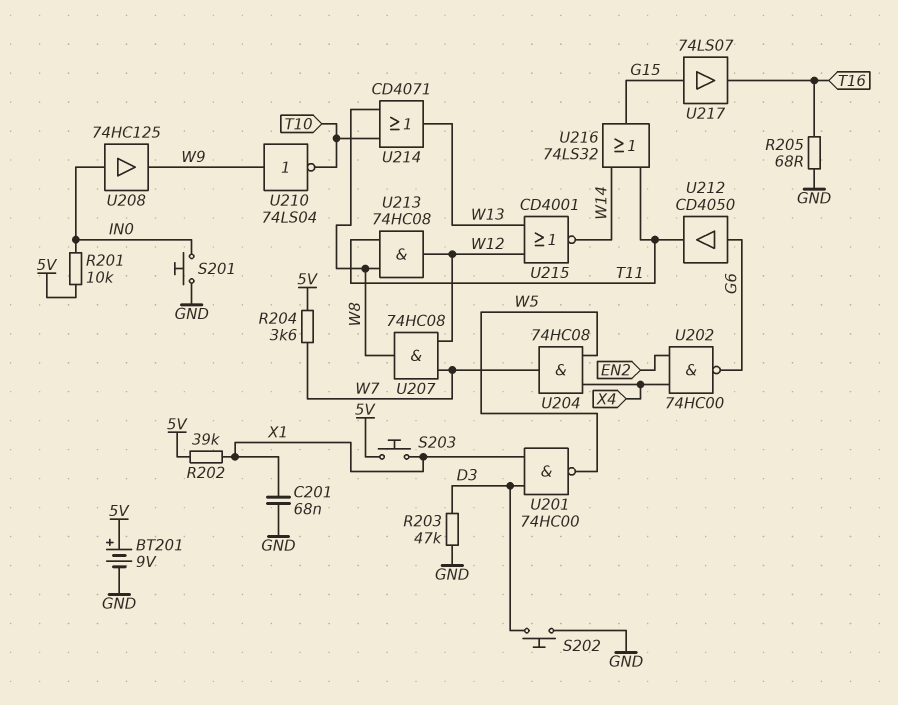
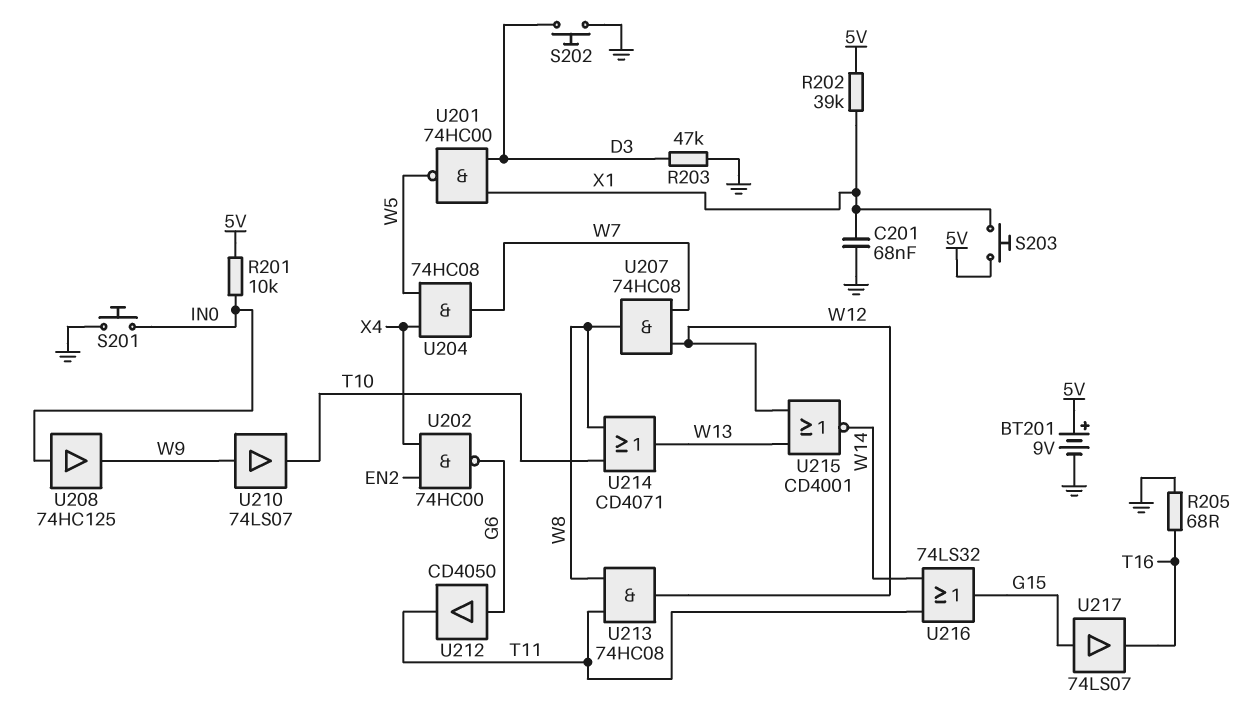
R204: 3.6k (5V, W7) -> none
U210: NOT 74LS04 (in W9, out T10) -> buffer 74LS07 (in W9, out T10)

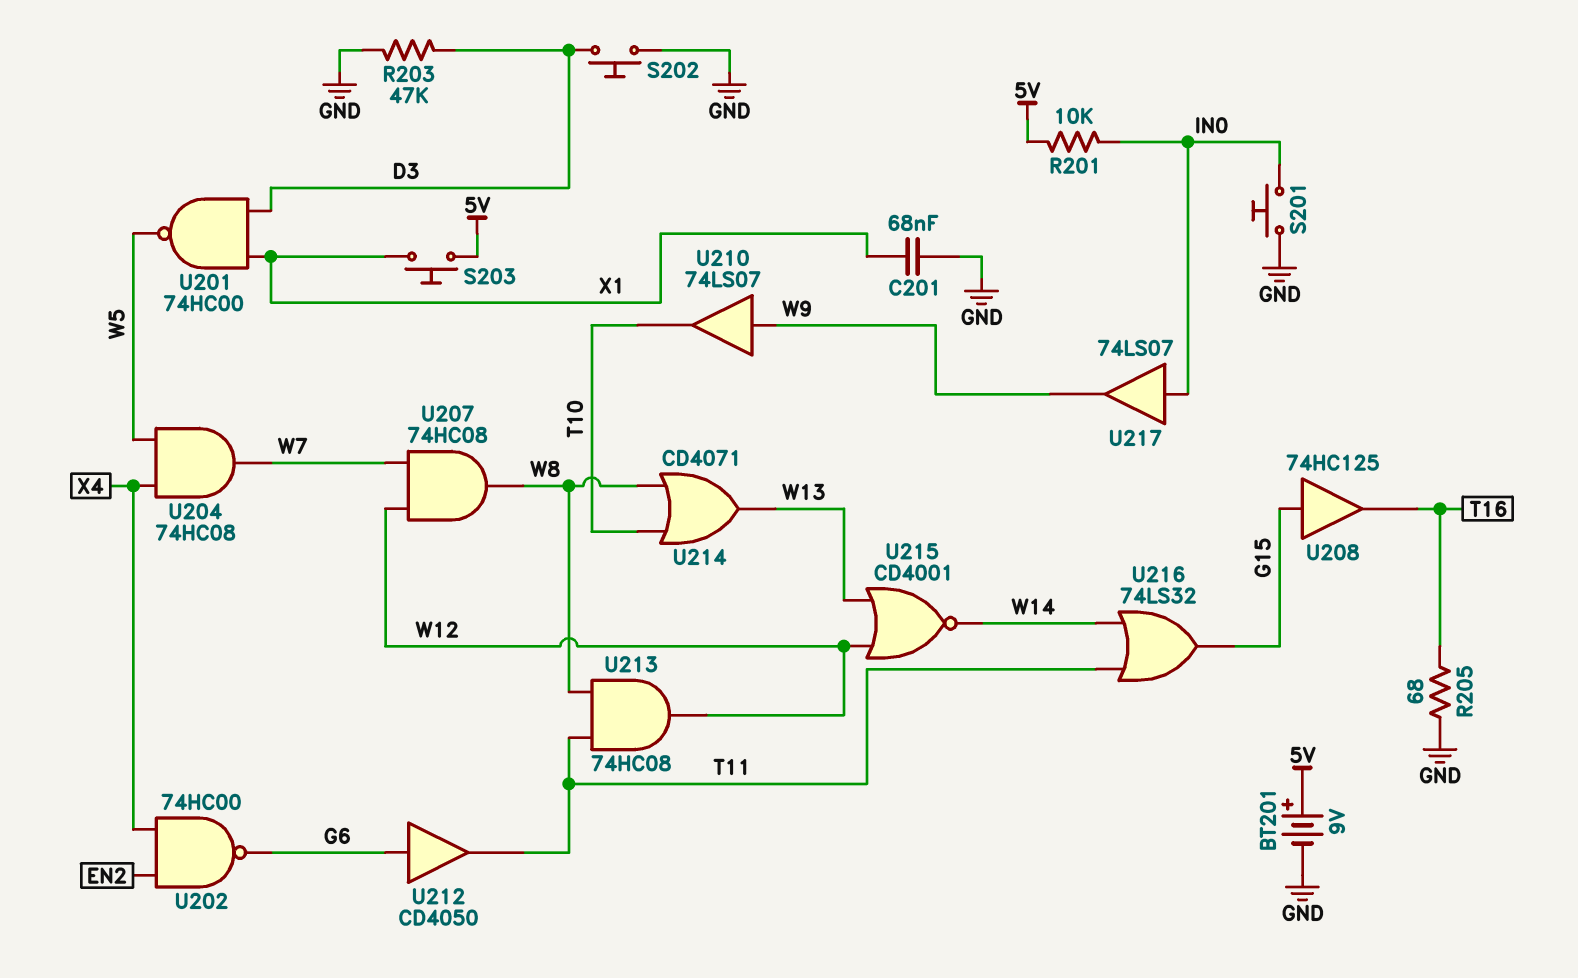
R202: 39k (5V, X1) -> none
U208: buffer 74HC125 (in IN0, out W9) -> buffer 74HC125 (in G15, out T16)
U217: buffer 74LS07 (in G15, out T16) -> buffer 74LS07 (in IN0, out W9)

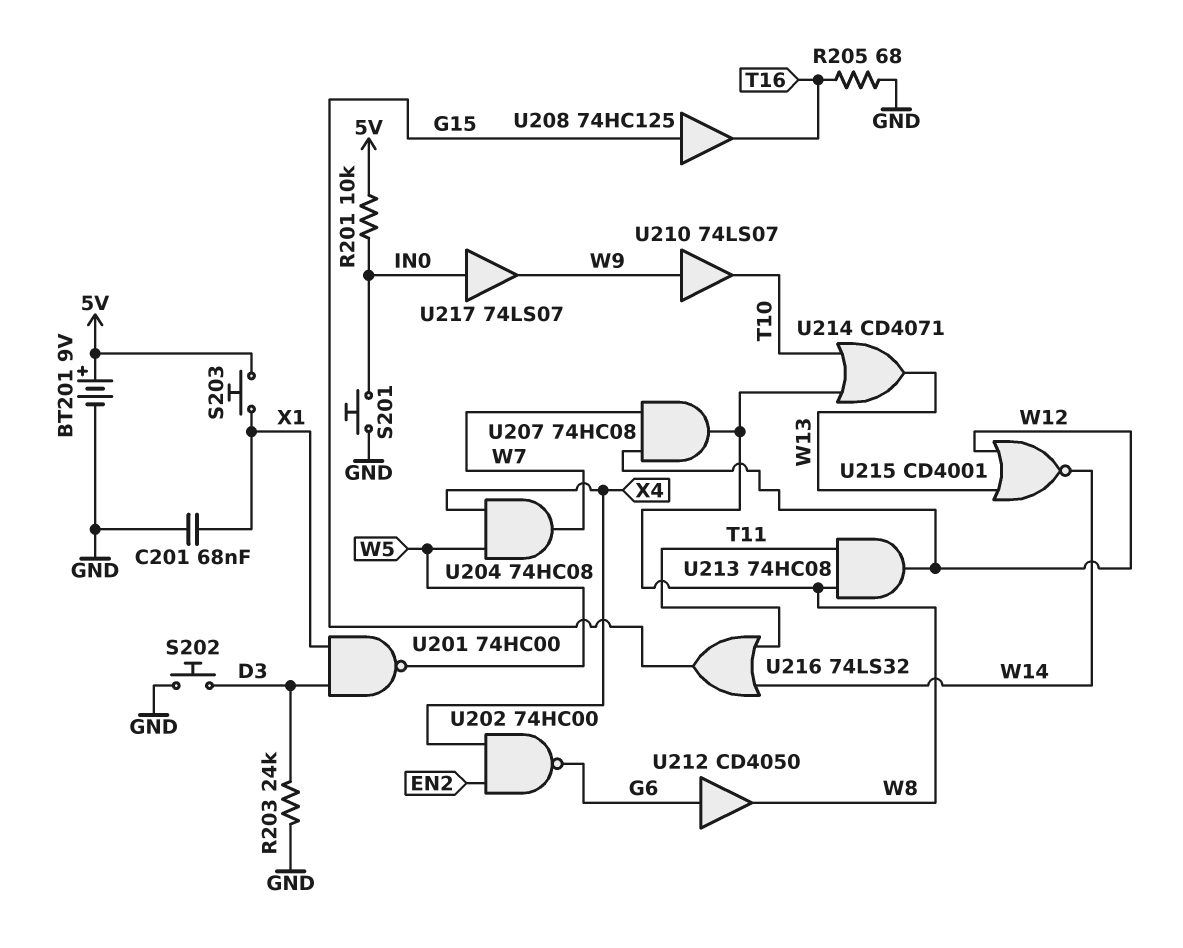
R203: 47k (D3, GND) -> 24k (D3, GND)
U212: buffer CD4050 (in G6, out T11) -> buffer CD4050 (in G6, out W8)

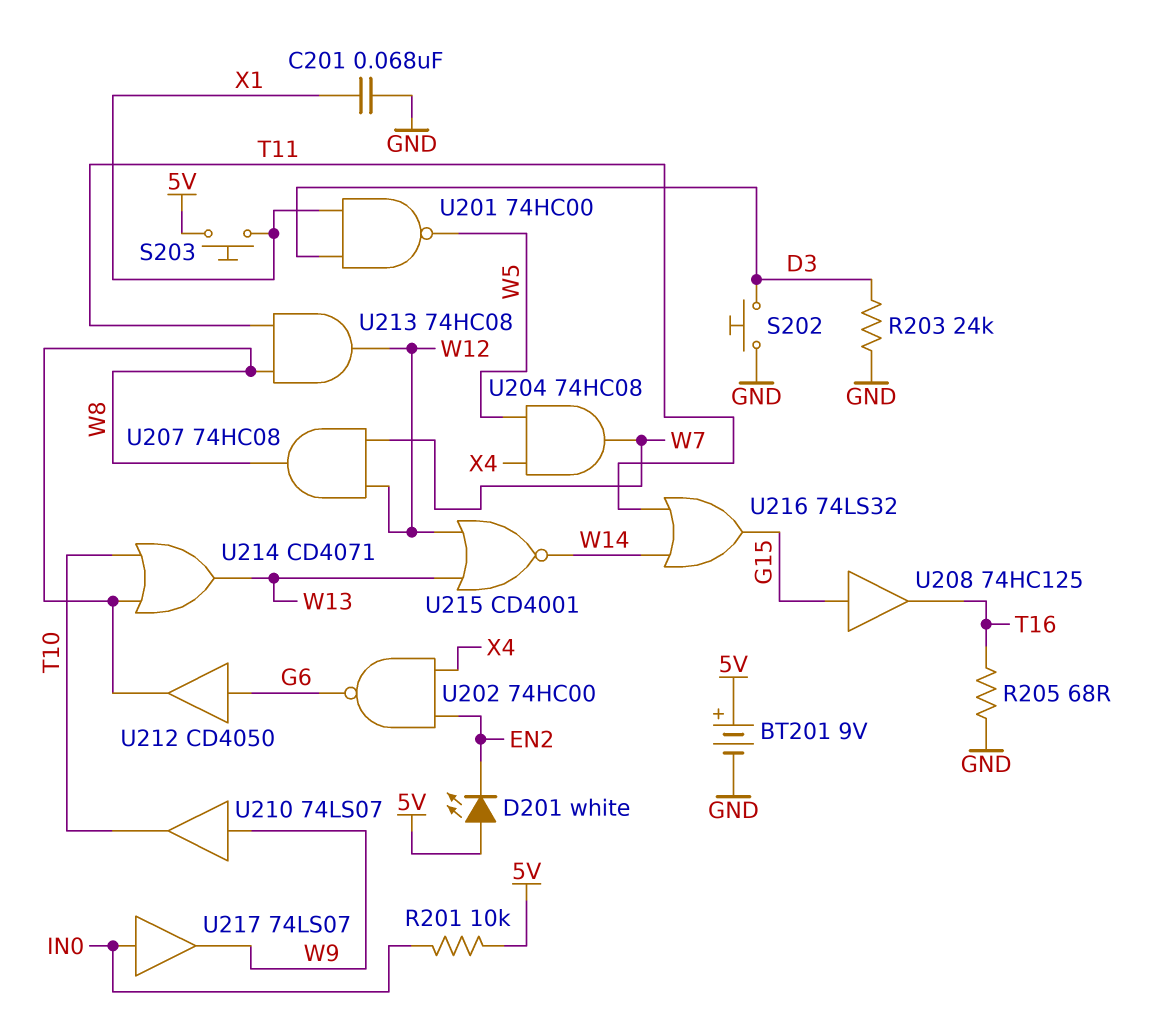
D201: none -> LED white (A 5V, K EN2)
S201: button (GND, IN0) -> none

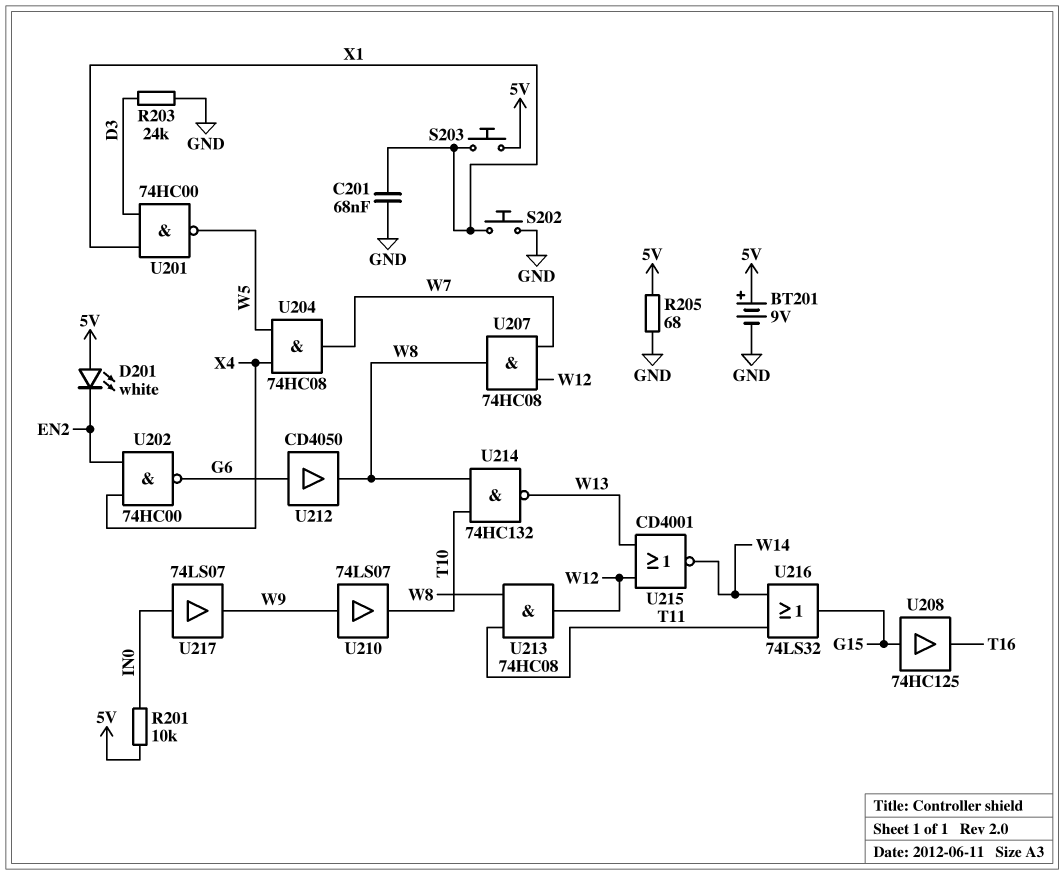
R205: 68 (GND, T16) -> 68 (5V, GND)
S202: button (D3, GND) -> button (GND, X1)
U214: OR CD4071 (in T10, in W8, out W13) -> NAND 74HC132 (in T10, in W8, out W13)

